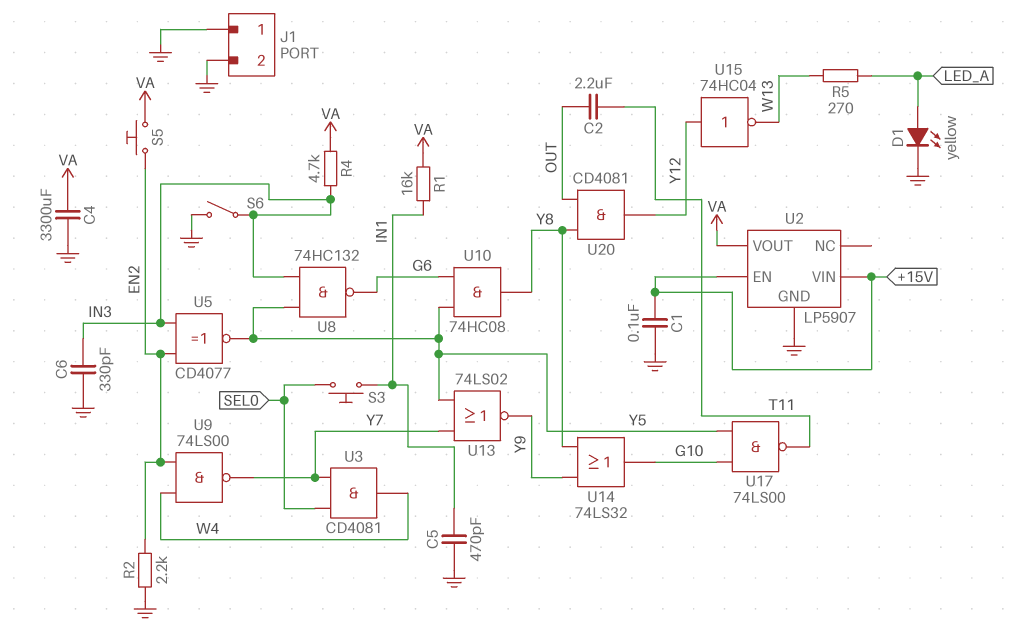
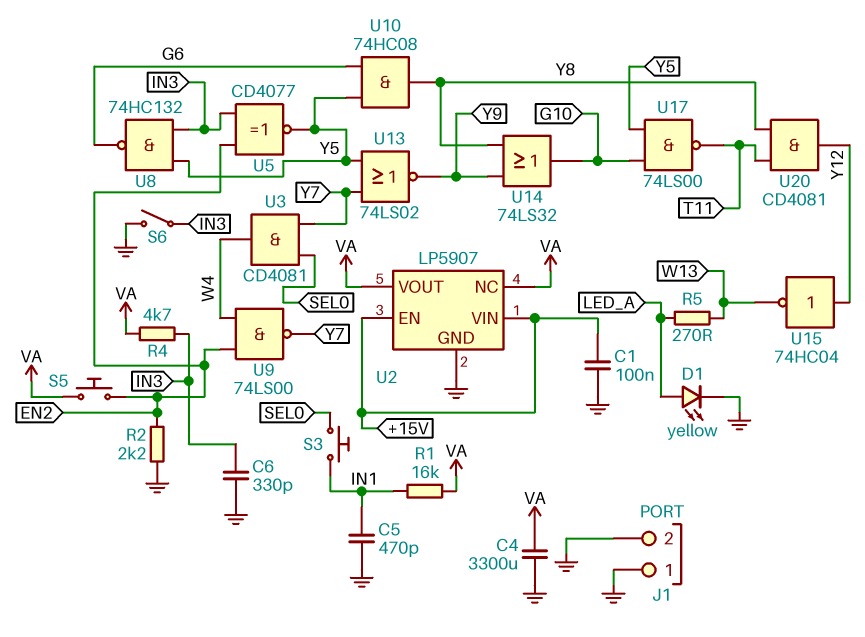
C2: 2.2uF (OUT, T11) -> none
U2 pin NC: none -> VA
U20: AND CD4081 (in OUT, in Y8, out Y12) -> AND CD4081 (in T11, in Y8, out Y12)

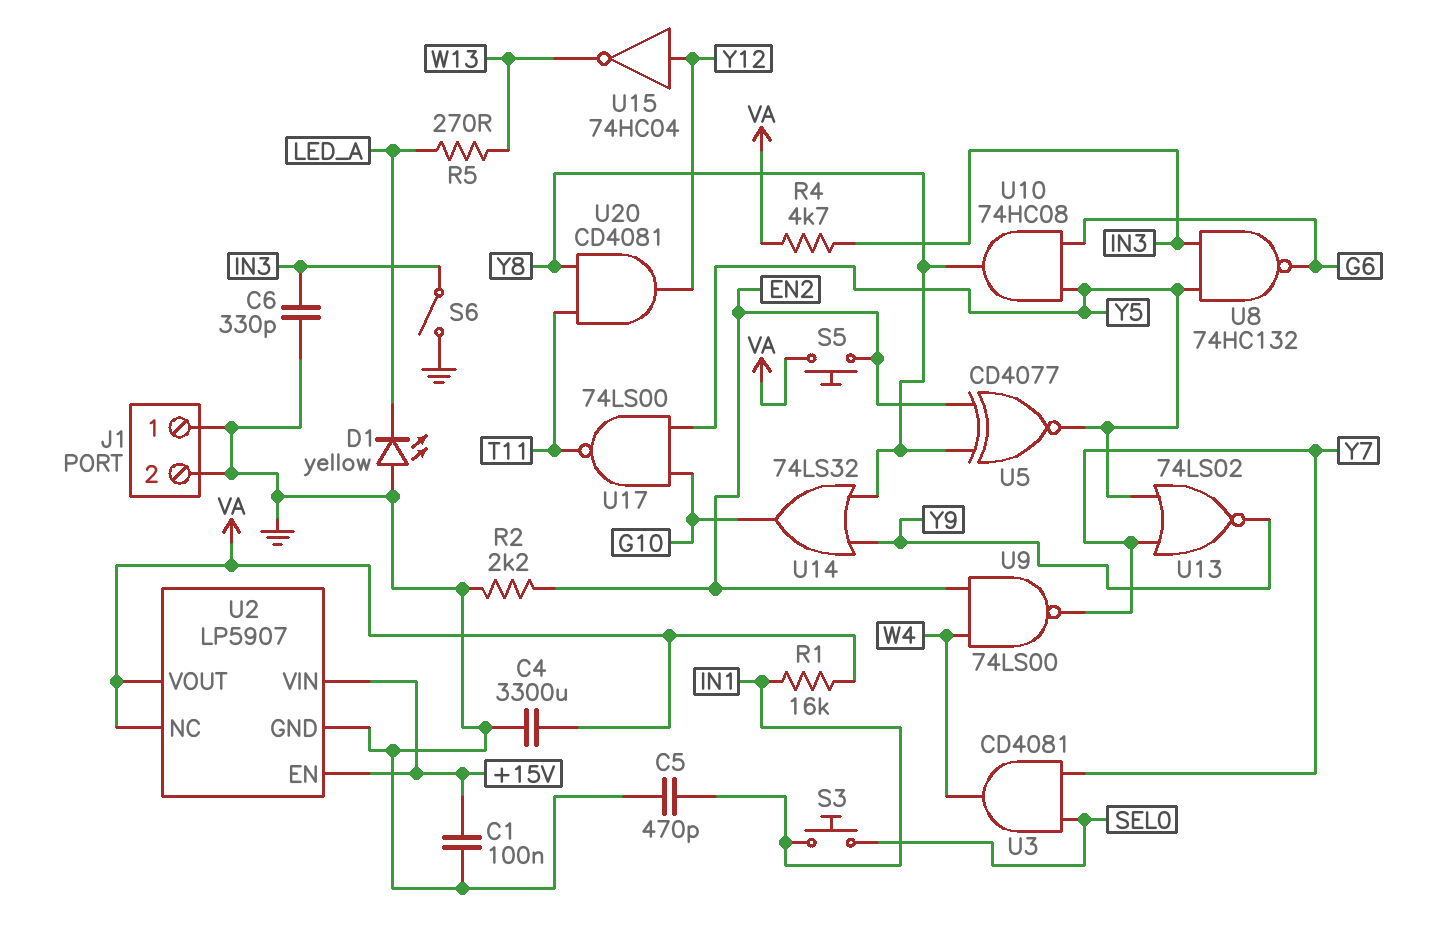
D1: LED yellow (A LED_A, K GND) -> LED yellow (A GND, K LED_A)
U5: XNOR CD4077 (in EN2, in IN3, out Y5) -> XNOR CD4077 (in EN2, in Y8, out Y5)

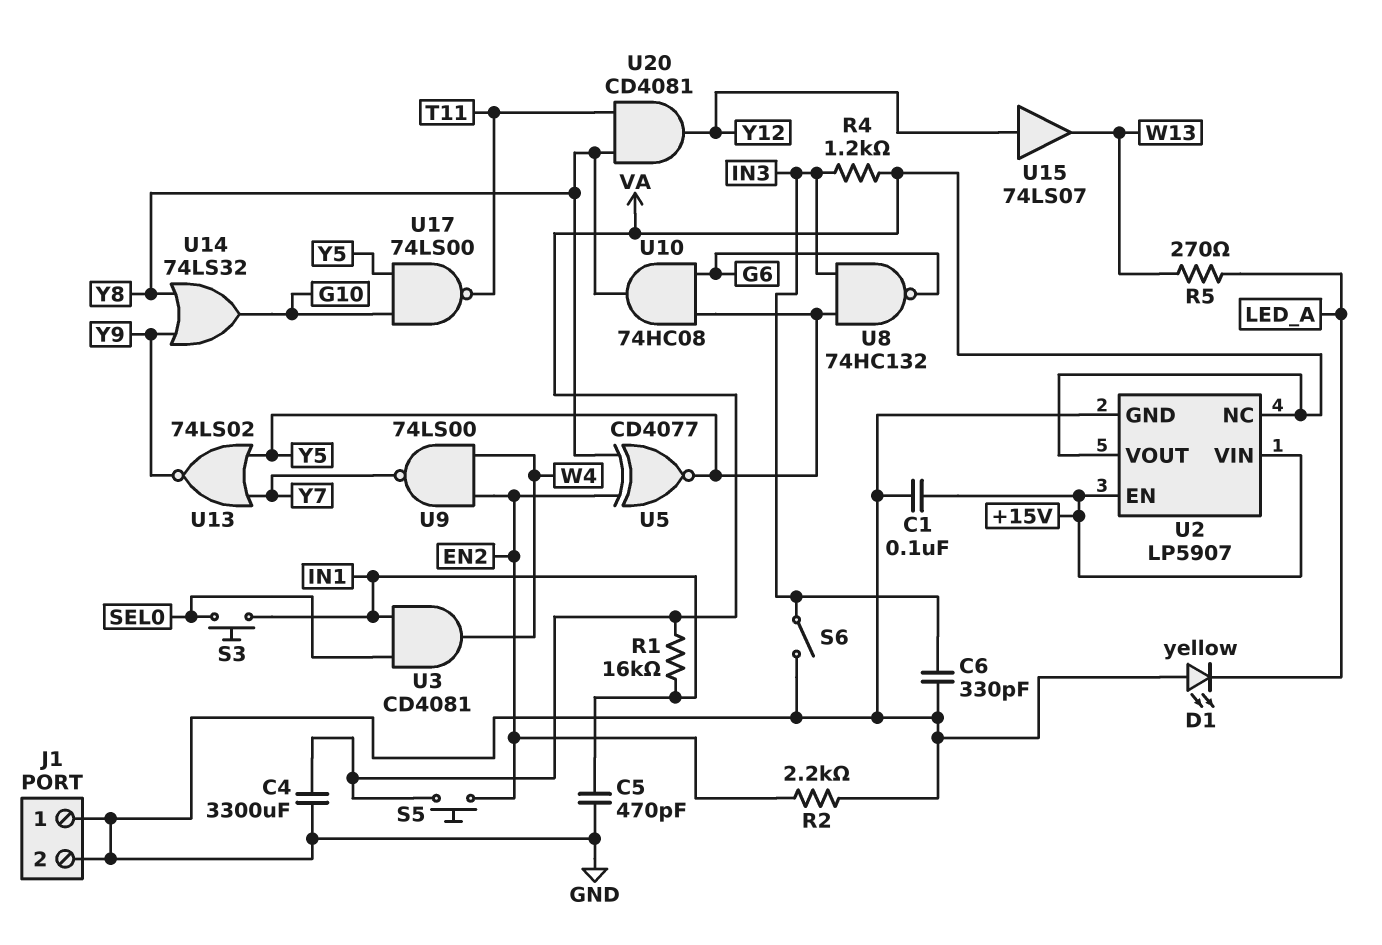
R4: 4.7k (IN3, VA) -> 1.2k (IN3, VA)
U3: AND CD4081 (in SEL0, in Y7, out W4) -> AND CD4081 (in IN1, in SEL0, out W4)
U15: NOT 74HC04 (in Y12, out W13) -> buffer 74LS07 (in Y12, out W13)

